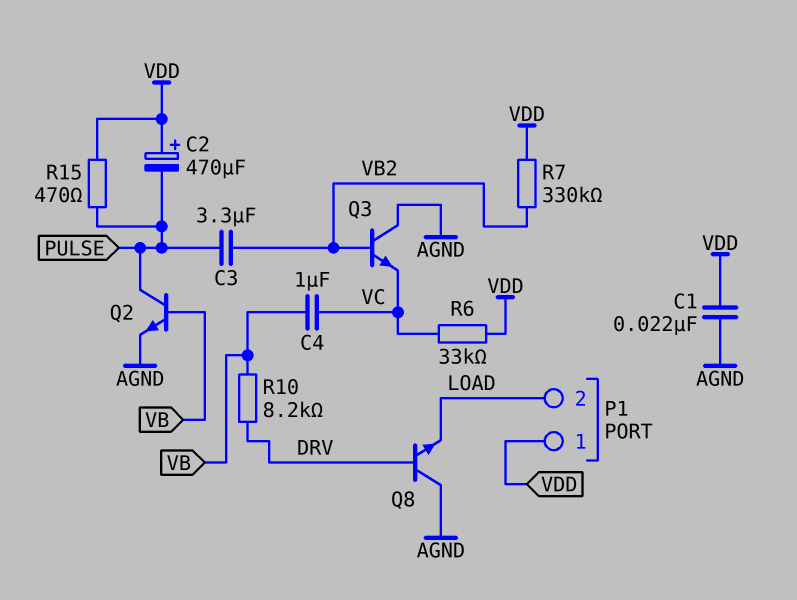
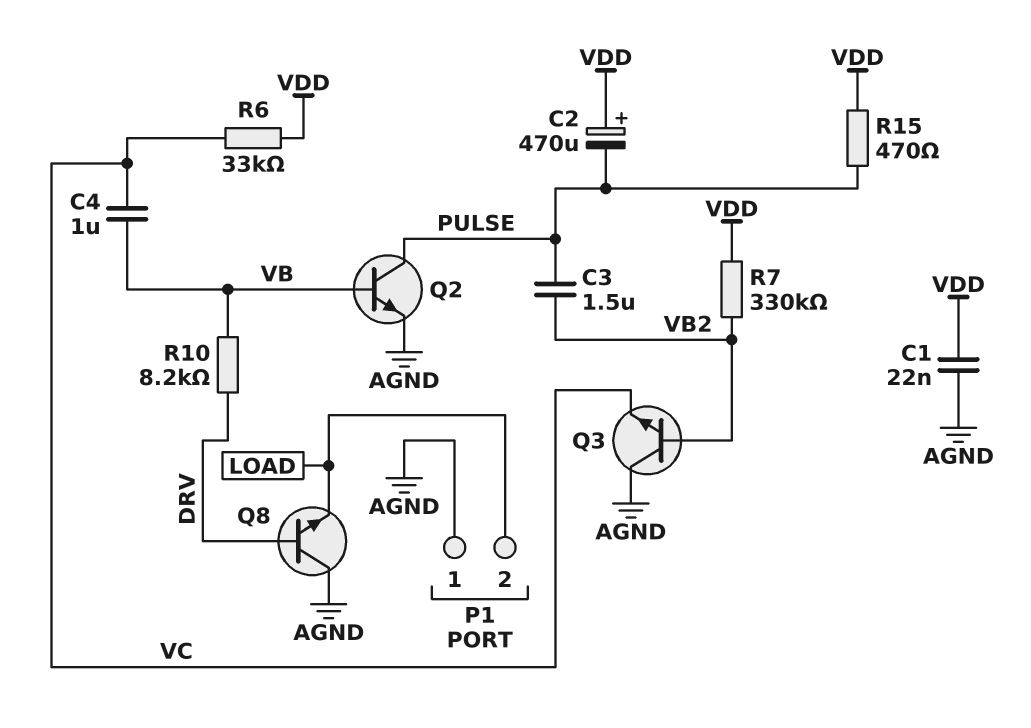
C3: 3.3uF (PULSE, VB2) -> 1.5uF (PULSE, VB2)
P1 pin 1: VDD -> AGND

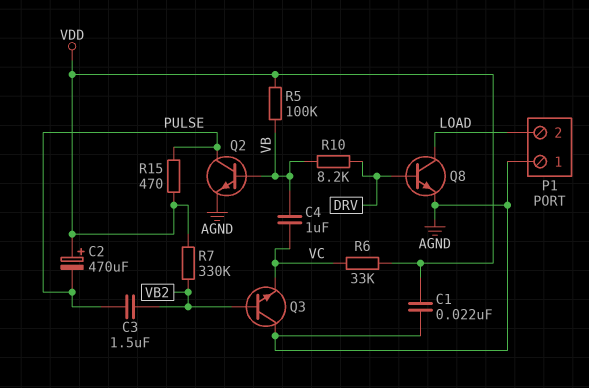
Q8: NPN (B DRV, C AGND, E LOAD) -> NPN (B DRV, C LOAD, E AGND)
R5: none -> 100k (VB, VDD)

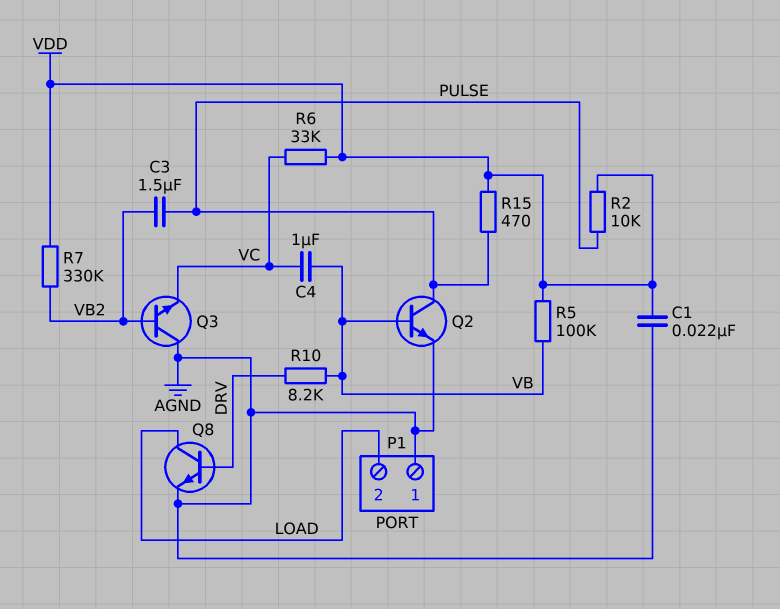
C2: 470uF (plus VDD, minus PULSE) -> none
R2: none -> 10k (PULSE, VDD)

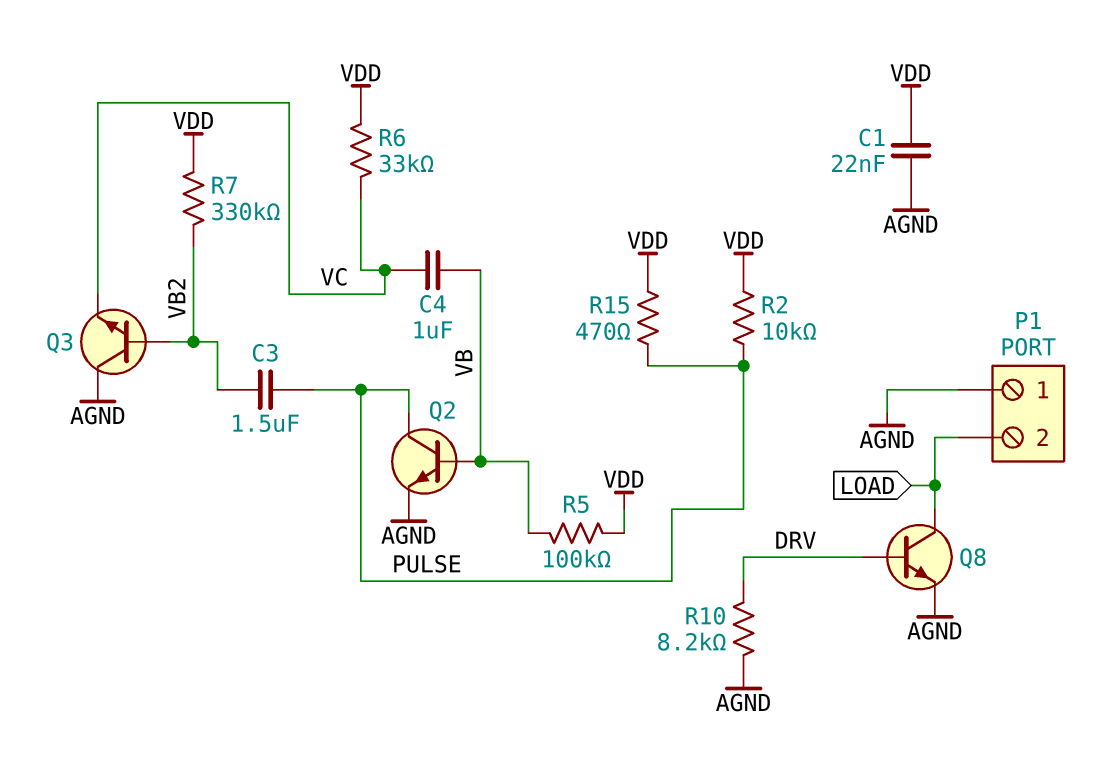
R10: 8.2k (DRV, VB) -> 8.2k (AGND, DRV)

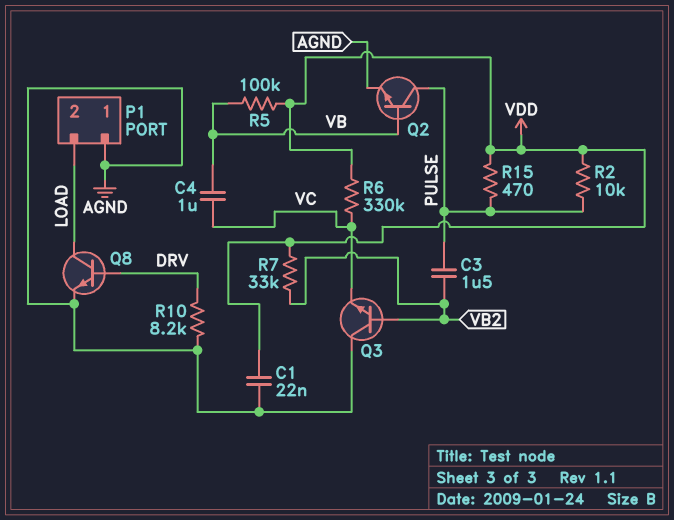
R6: 33k (VC, VDD) -> 330k (VC, VDD)
R7: 330k (VB2, VDD) -> 33k (VB2, VDD)

